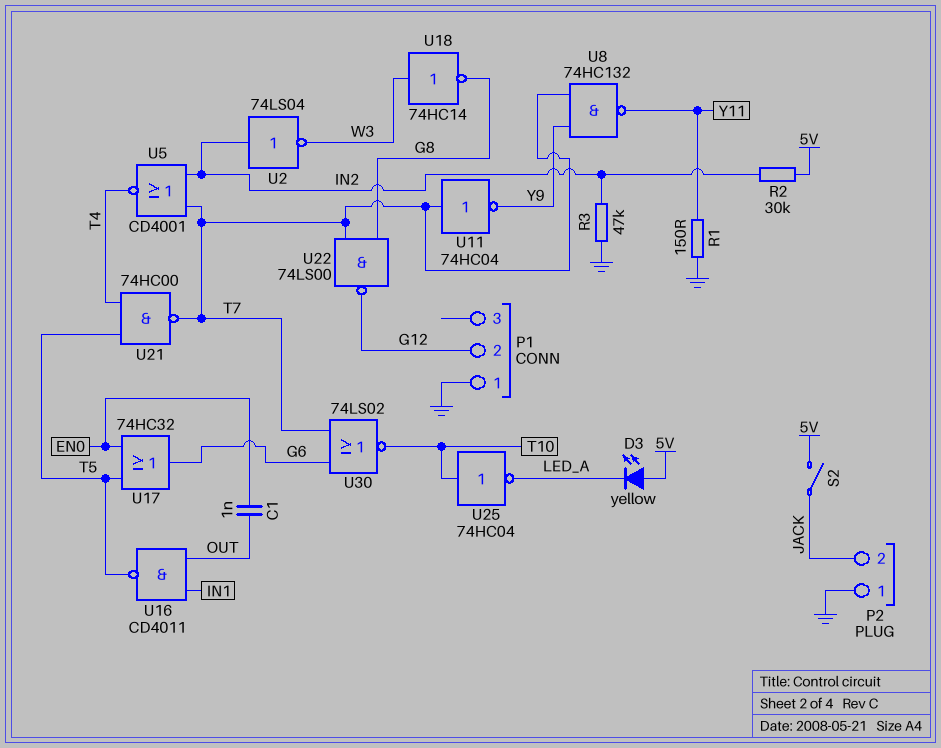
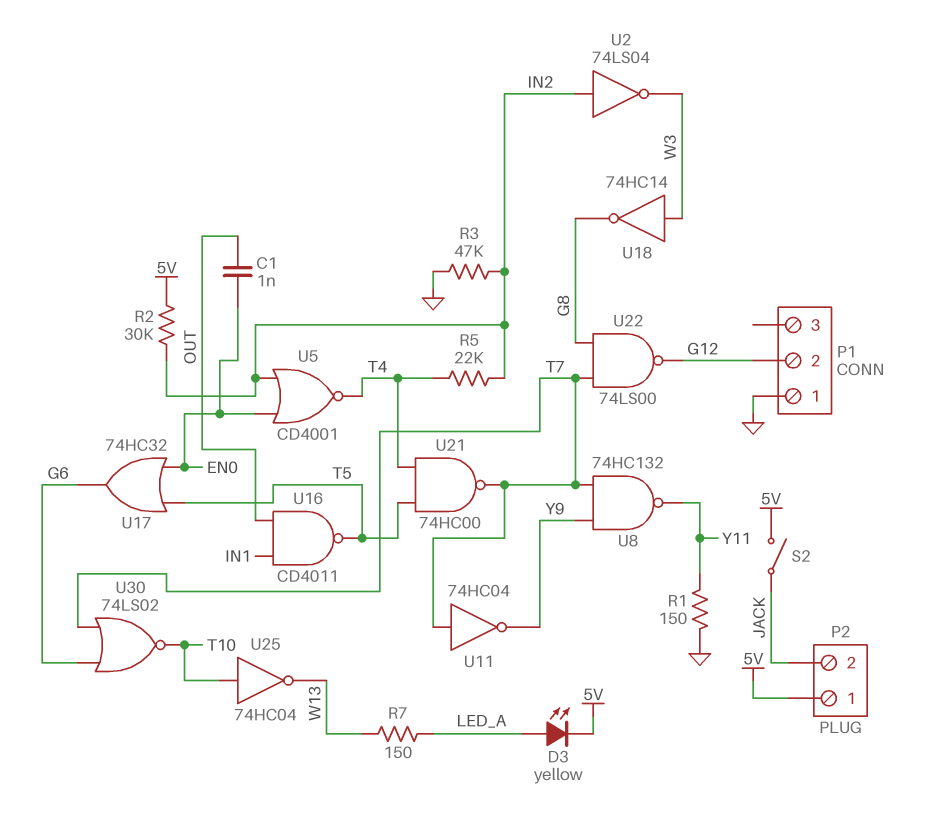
D3: LED yellow (A 5V, K LED_A) -> LED yellow (A LED_A, K 5V)
P2 pin 1: GND -> 5V
R5: none -> 22k (IN2, T4)
R7: none -> 150 (LED_A, W13)
U5: NOR CD4001 (in IN2, in T7, out T4) -> NOR CD4001 (in EN0, in IN2, out T4)
U25: NOT 74HC04 (in T10, out LED_A) -> NOT 74HC04 (in T10, out W13)

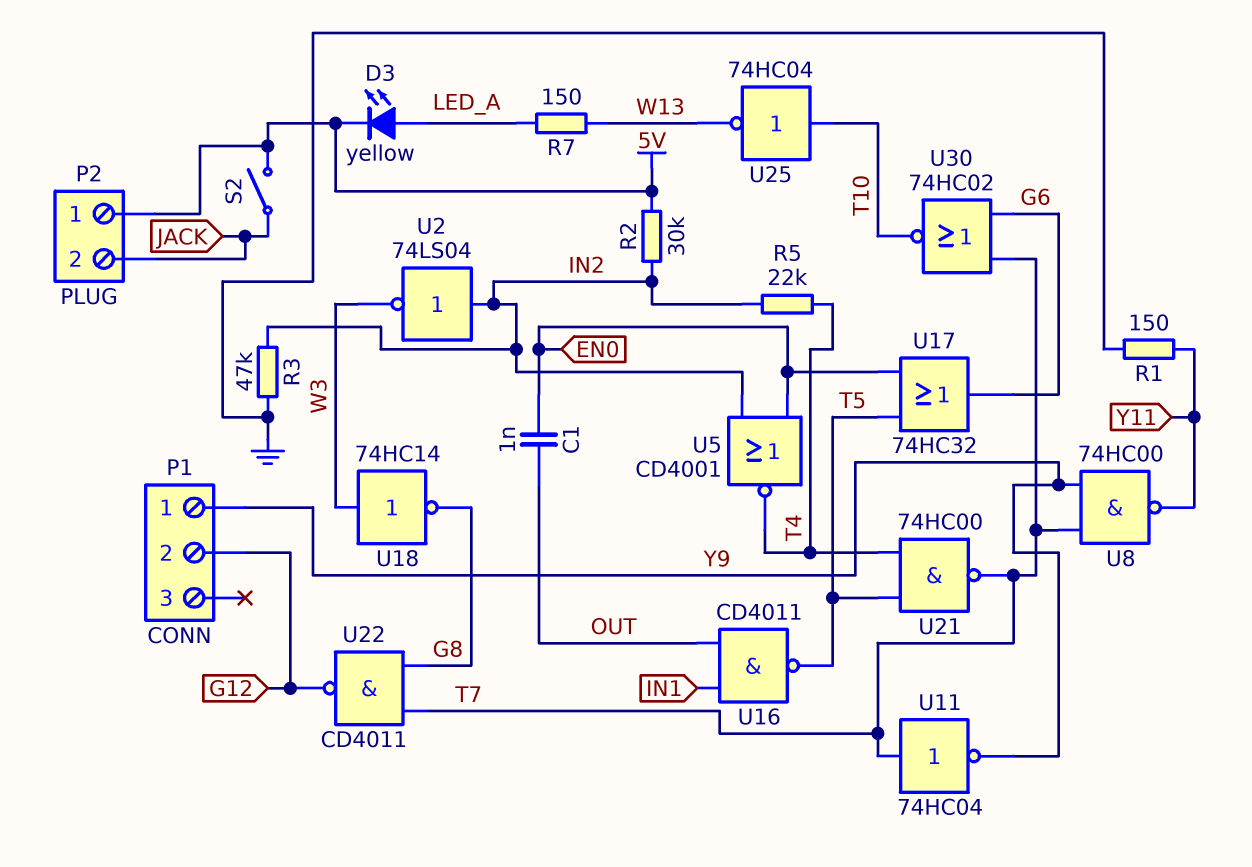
P1 pin 1: GND -> Y9
U8: NAND 74HC132 (in T7, in Y9, out Y11) -> NAND 74HC00 (in T7, in Y9, out Y11)
U22: NAND 74LS00 (in G8, in T7, out G12) -> NAND CD4011 (in G8, in T7, out G12)
U30: NOR 74LS02 (in G6, in T7, out T10) -> NOR 74HC02 (in G6, in T7, out T10)

